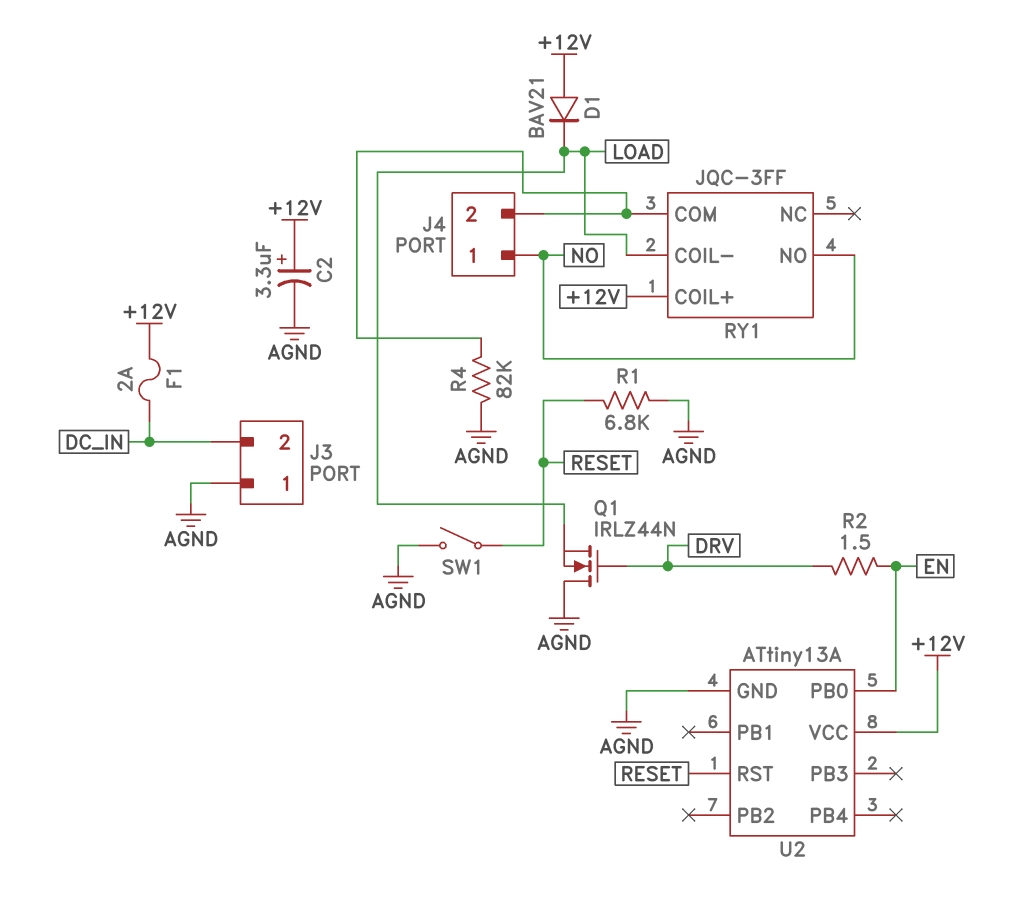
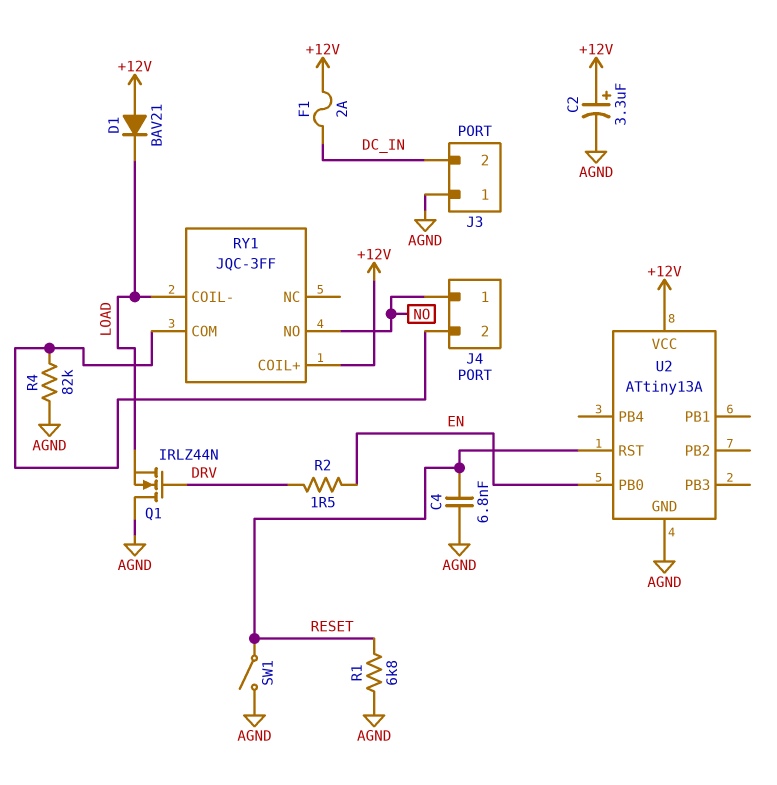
C4: none -> 6.8nF (AGND, RESET)

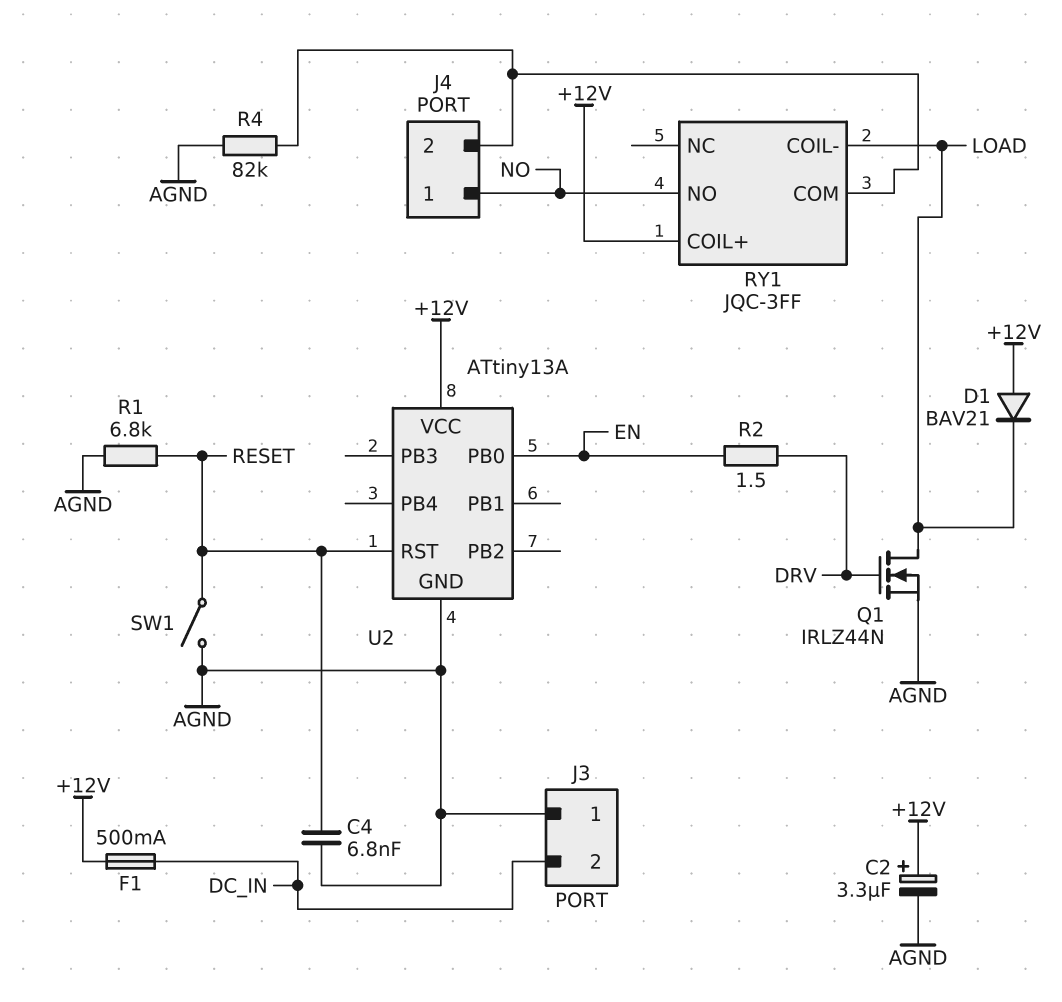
F1: 2A (+12V, DC_IN) -> 500mA (+12V, DC_IN)
Q1: NMOS IRLZ44N (G DRV, D AGND, S LOAD) -> NMOS IRLZ44N (G DRV, D LOAD, S AGND)

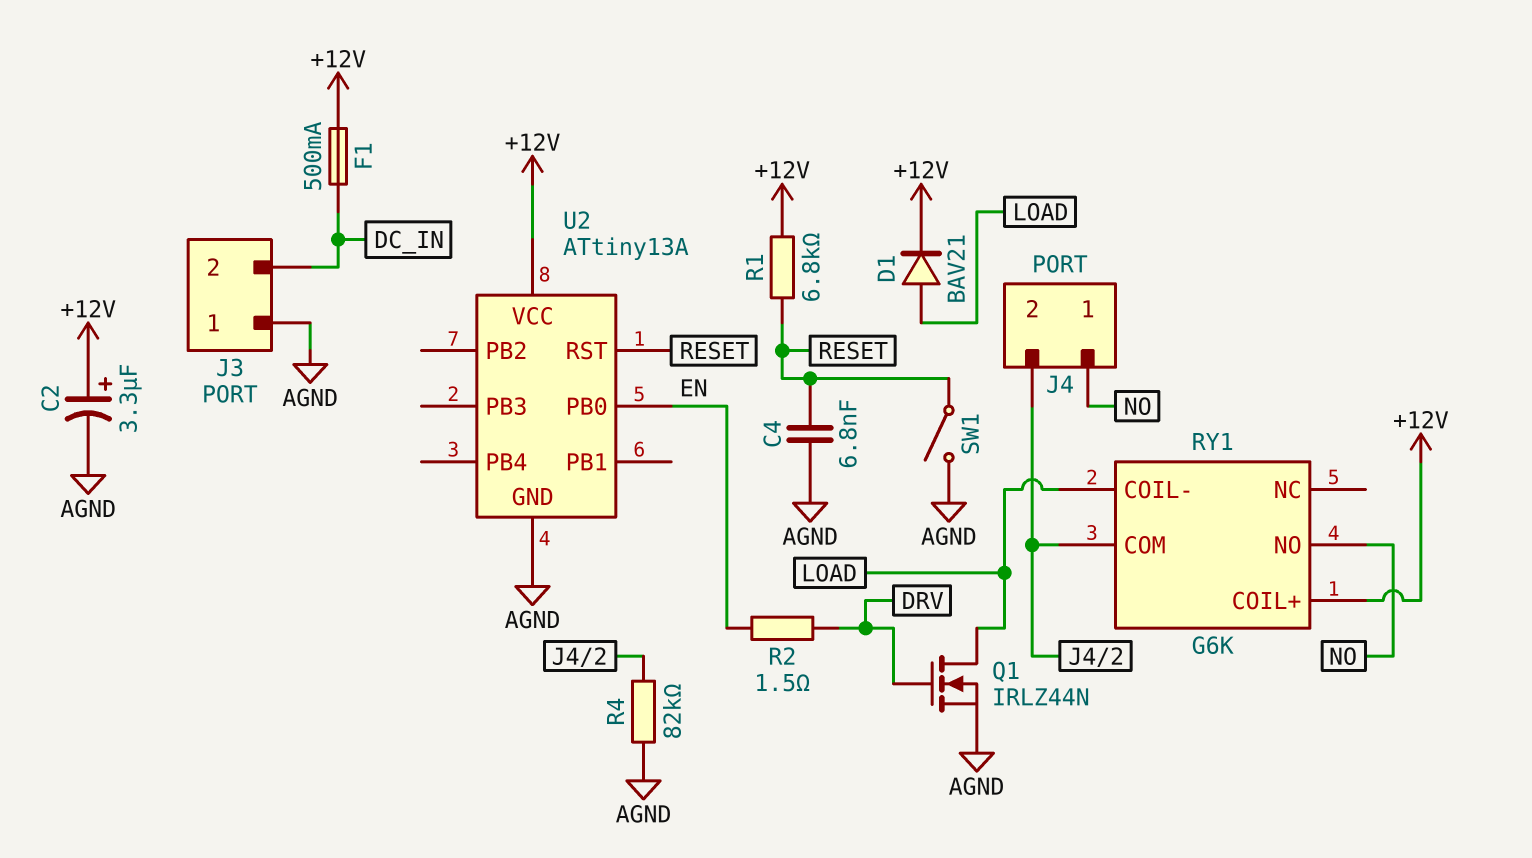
D1: diode BAV21 (A +12V, K LOAD) -> diode BAV21 (A LOAD, K +12V)
R1: 6.8k (AGND, RESET) -> 6.8k (+12V, RESET)
RY1: JQC-3FF -> G6K

